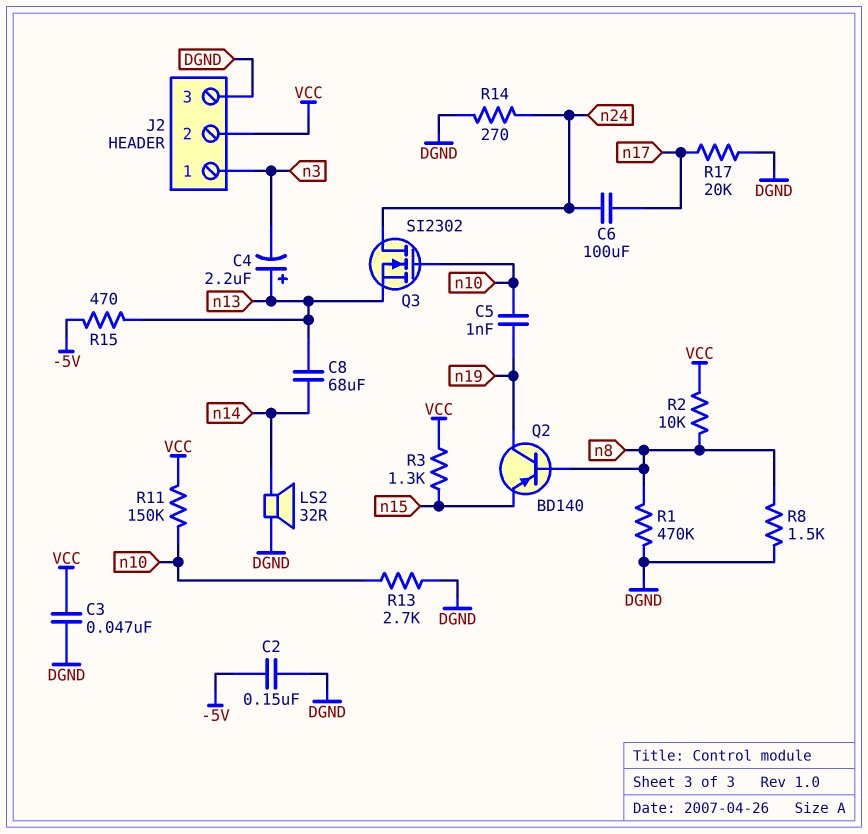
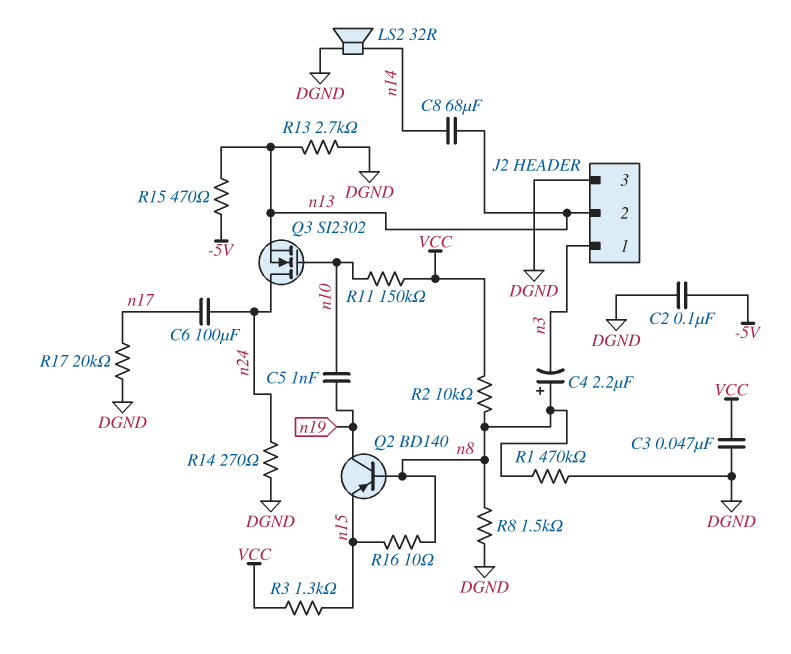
C2: 150nF (-5V, DGND) -> 100nF (-5V, DGND)
C4: 2.2uF (plus n13, minus n3) -> 2.2uF (plus n8, minus n3)
J2 pin 2: VCC -> n13
R13: 2.7k (DGND, n10) -> 2.7k (DGND, n13)
R16: none -> 10 (n8, n15)

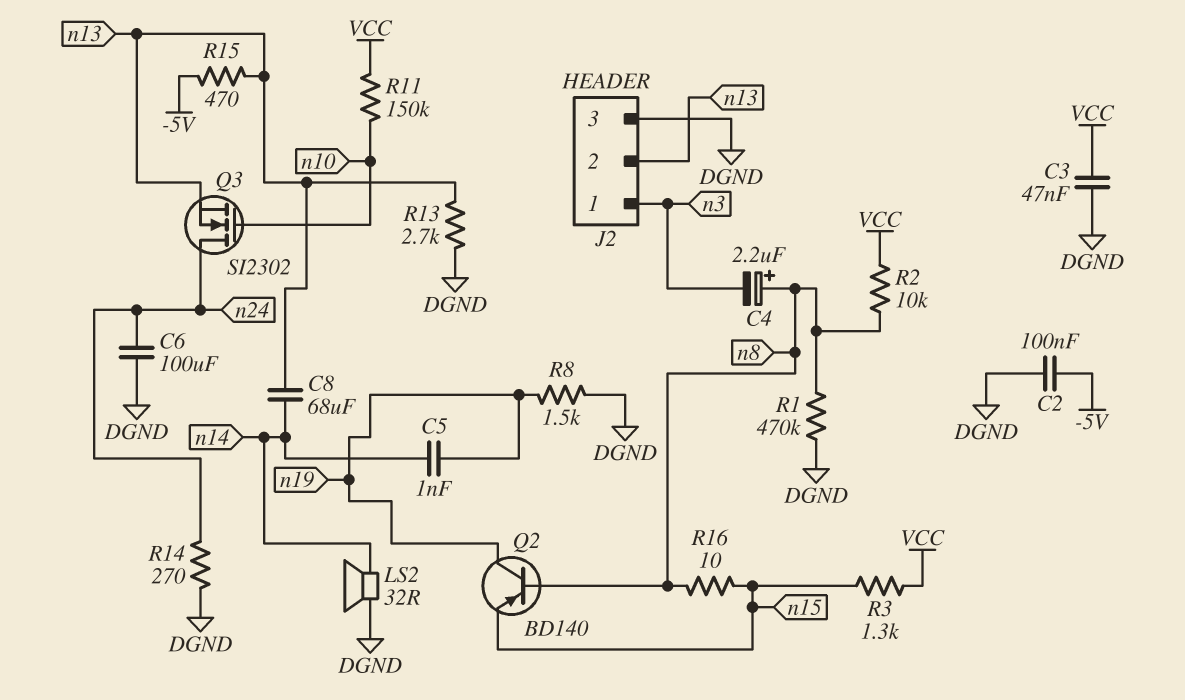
C5: 1nF (n10, n19) -> 1nF (n14, n19)
C6: 100uF (n17, n24) -> 100uF (DGND, n24)
R8: 1.5k (DGND, n8) -> 1.5k (DGND, n19)
R17: 20k (DGND, n17) -> none

